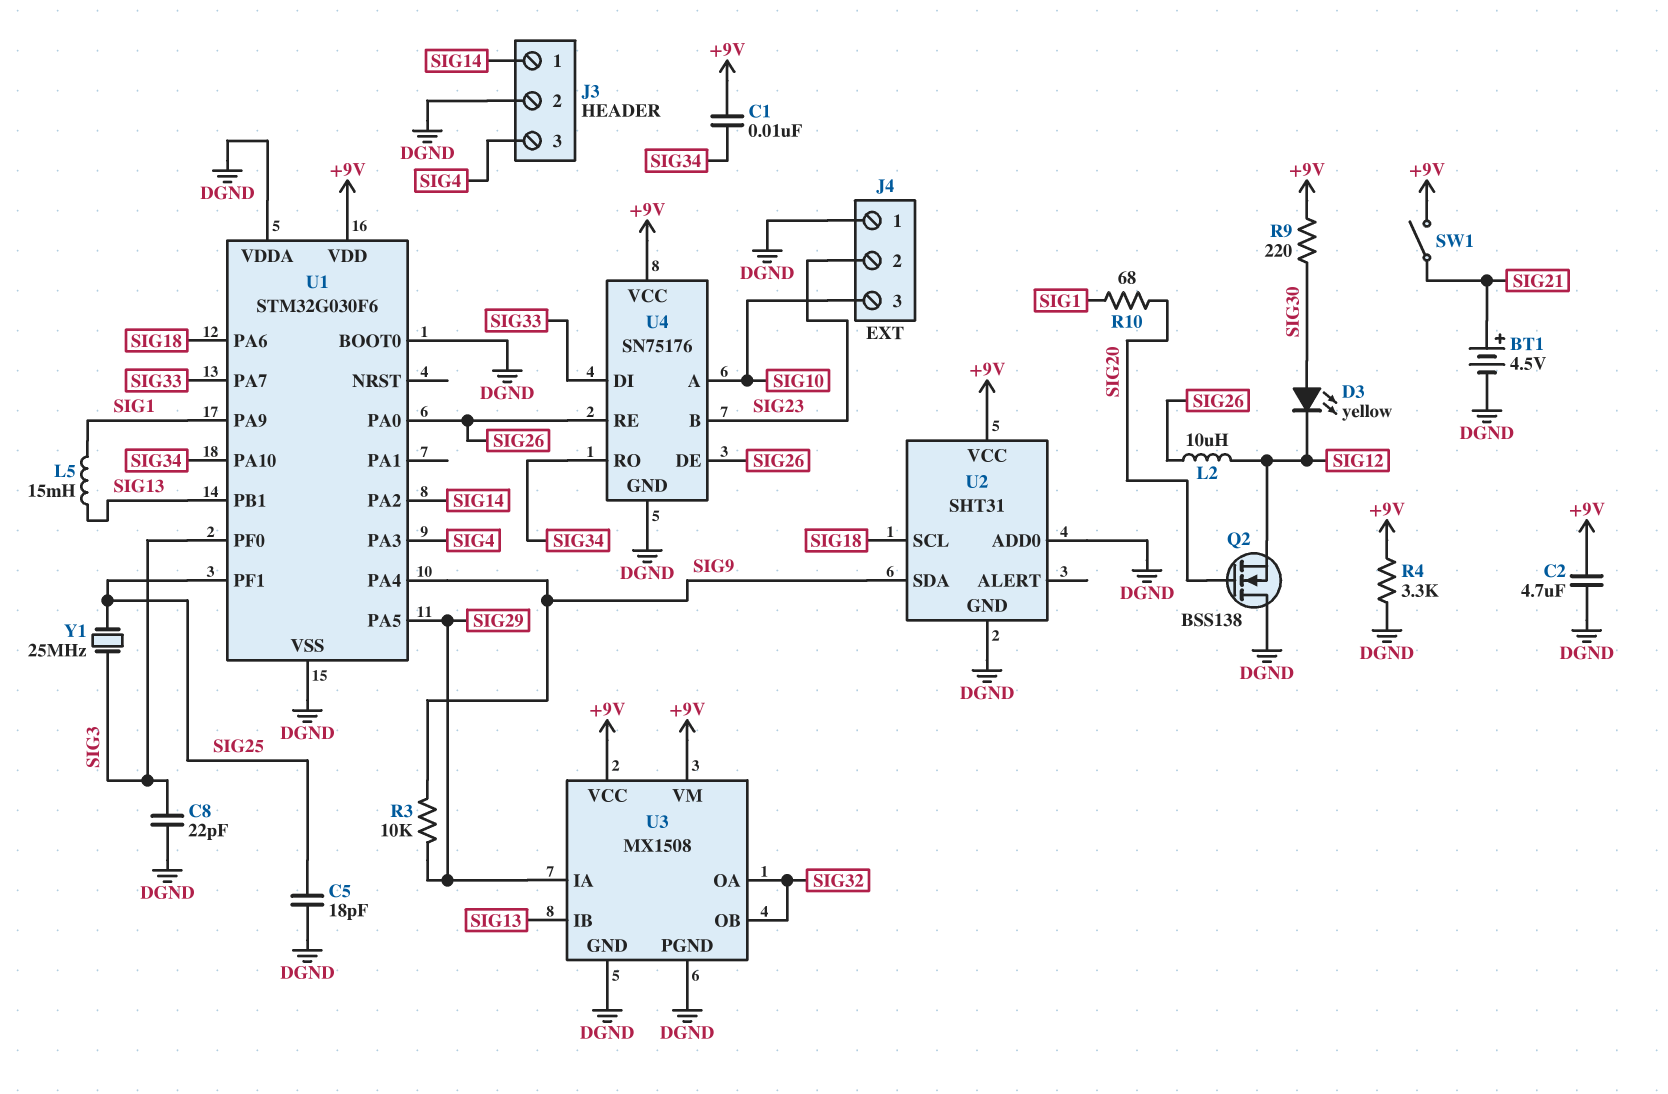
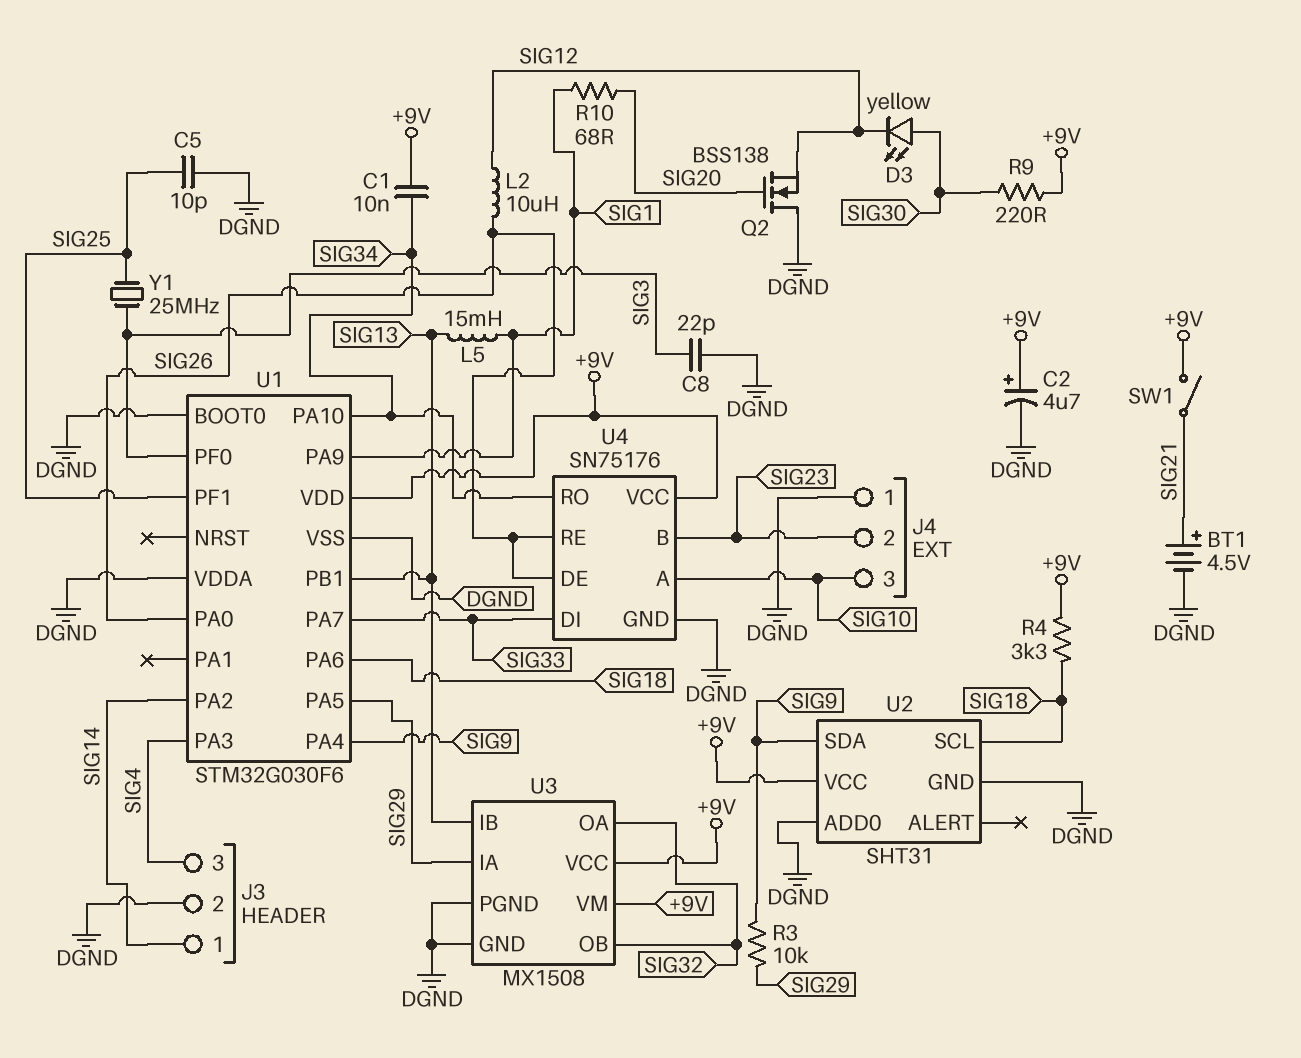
C2: 4.7uF (+9V, DGND) -> 4.7uF (plus +9V, minus DGND)
C5: 18pF (DGND, SIG25) -> 10pF (DGND, SIG25)
R4: 3.3k (+9V, DGND) -> 3.3k (+9V, SIG18)

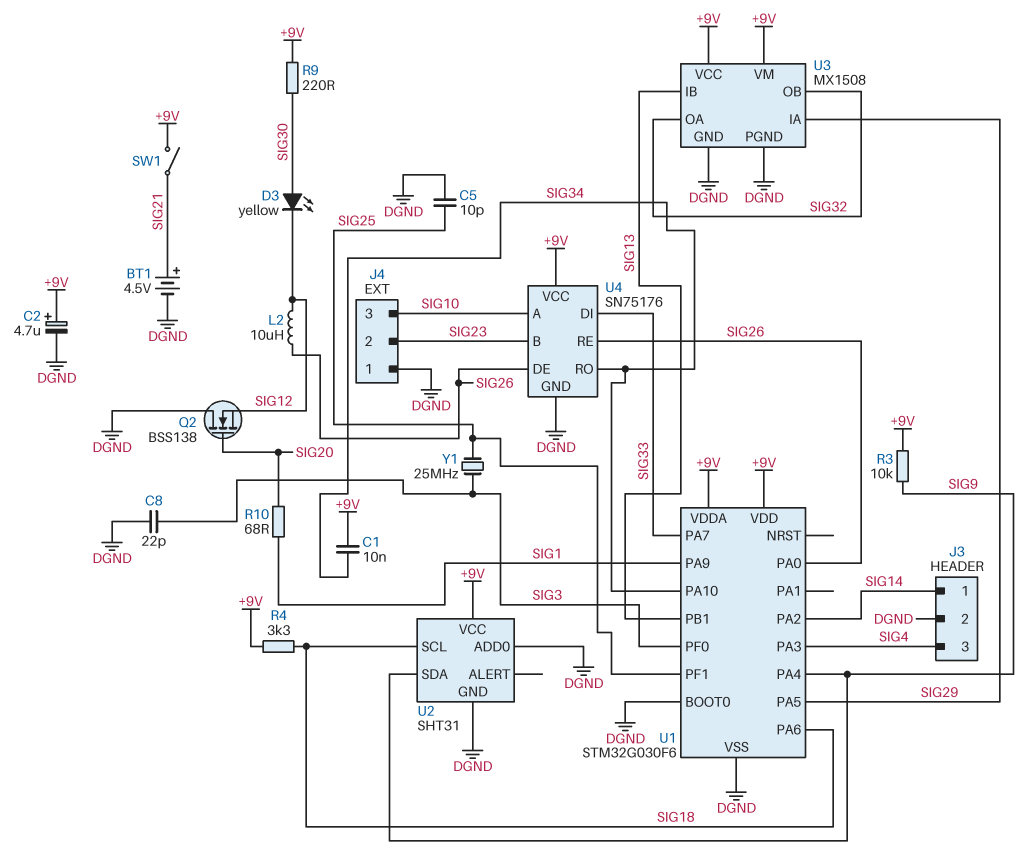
L5: 15mH (SIG1, SIG13) -> none
R3: 10k (SIG9, SIG29) -> 10k (+9V, SIG9)
U1 pin VDDA: DGND -> +9V

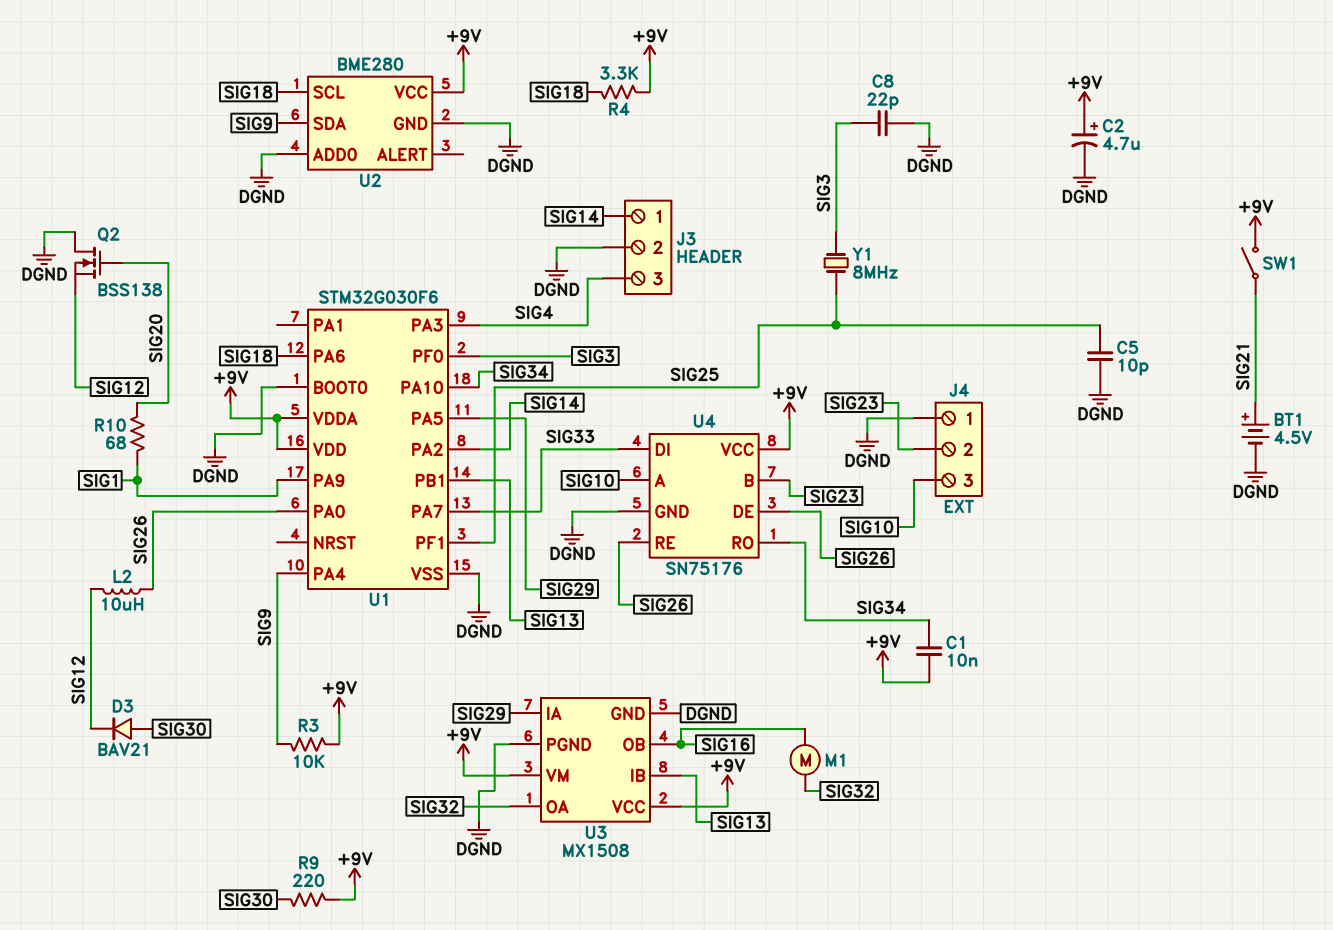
D3: LED yellow (A SIG30, K SIG12) -> diode BAV21 (A SIG30, K SIG12)
M1: none -> motor (SIG16, SIG32)
U2: SHT31 -> BME280
U3 pin OB: SIG32 -> SIG16
Y1: 25MHz (SIG3, SIG25) -> 8MHz (SIG3, SIG25)

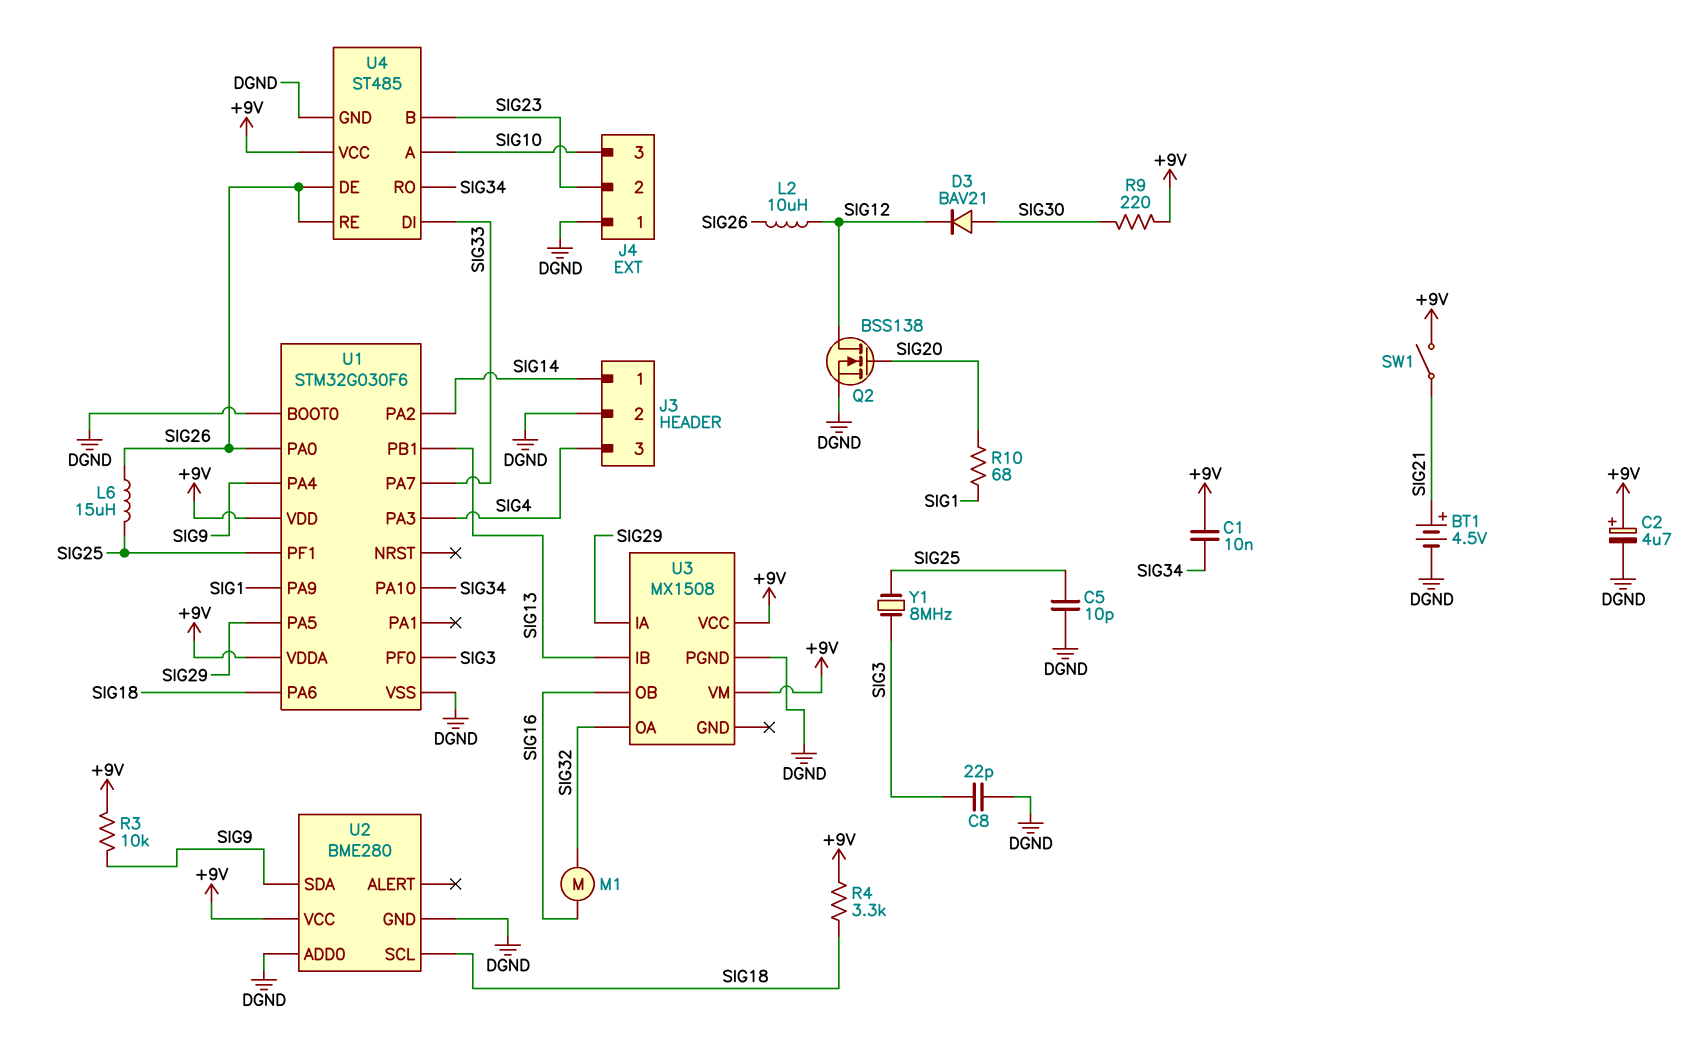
L6: none -> 15uH (SIG25, SIG26)
Q2: NMOS BSS138 (G SIG20, D DGND, S SIG12) -> NMOS BSS138 (G SIG20, D SIG12, S DGND)
U3 pin GND: DGND -> none
U4: SN75176 -> ST485

